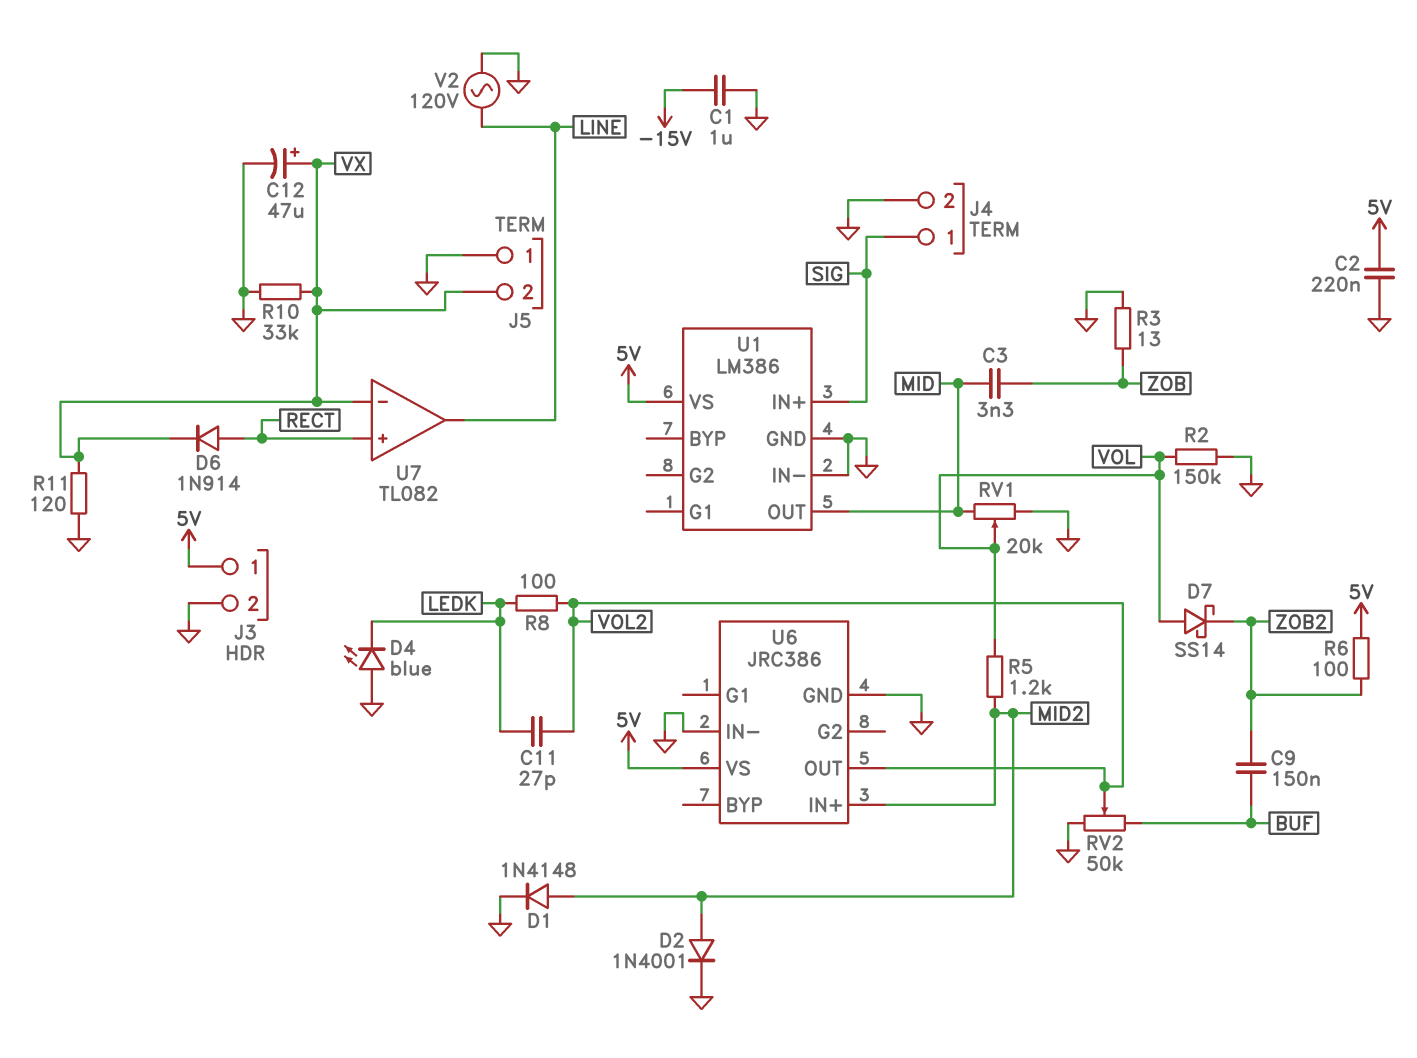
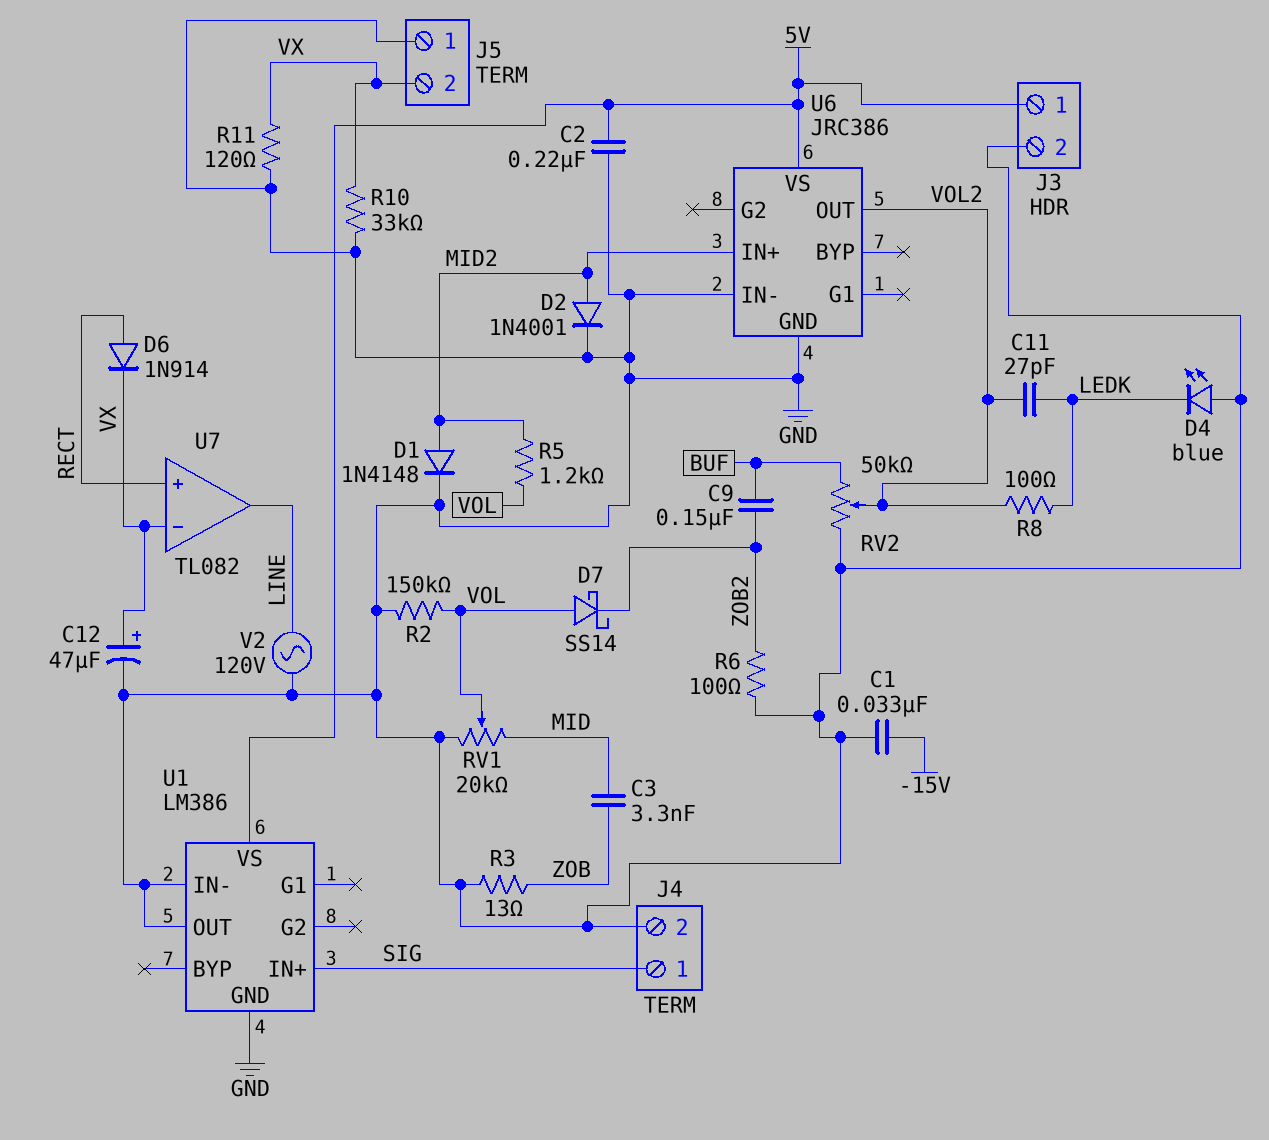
C1: 1uF (-15V, GND) -> 33nF (-15V, GND)
R6: 100 (5V, ZOB2) -> 100 (GND, ZOB2)
U1 pin OUT: MID -> GND

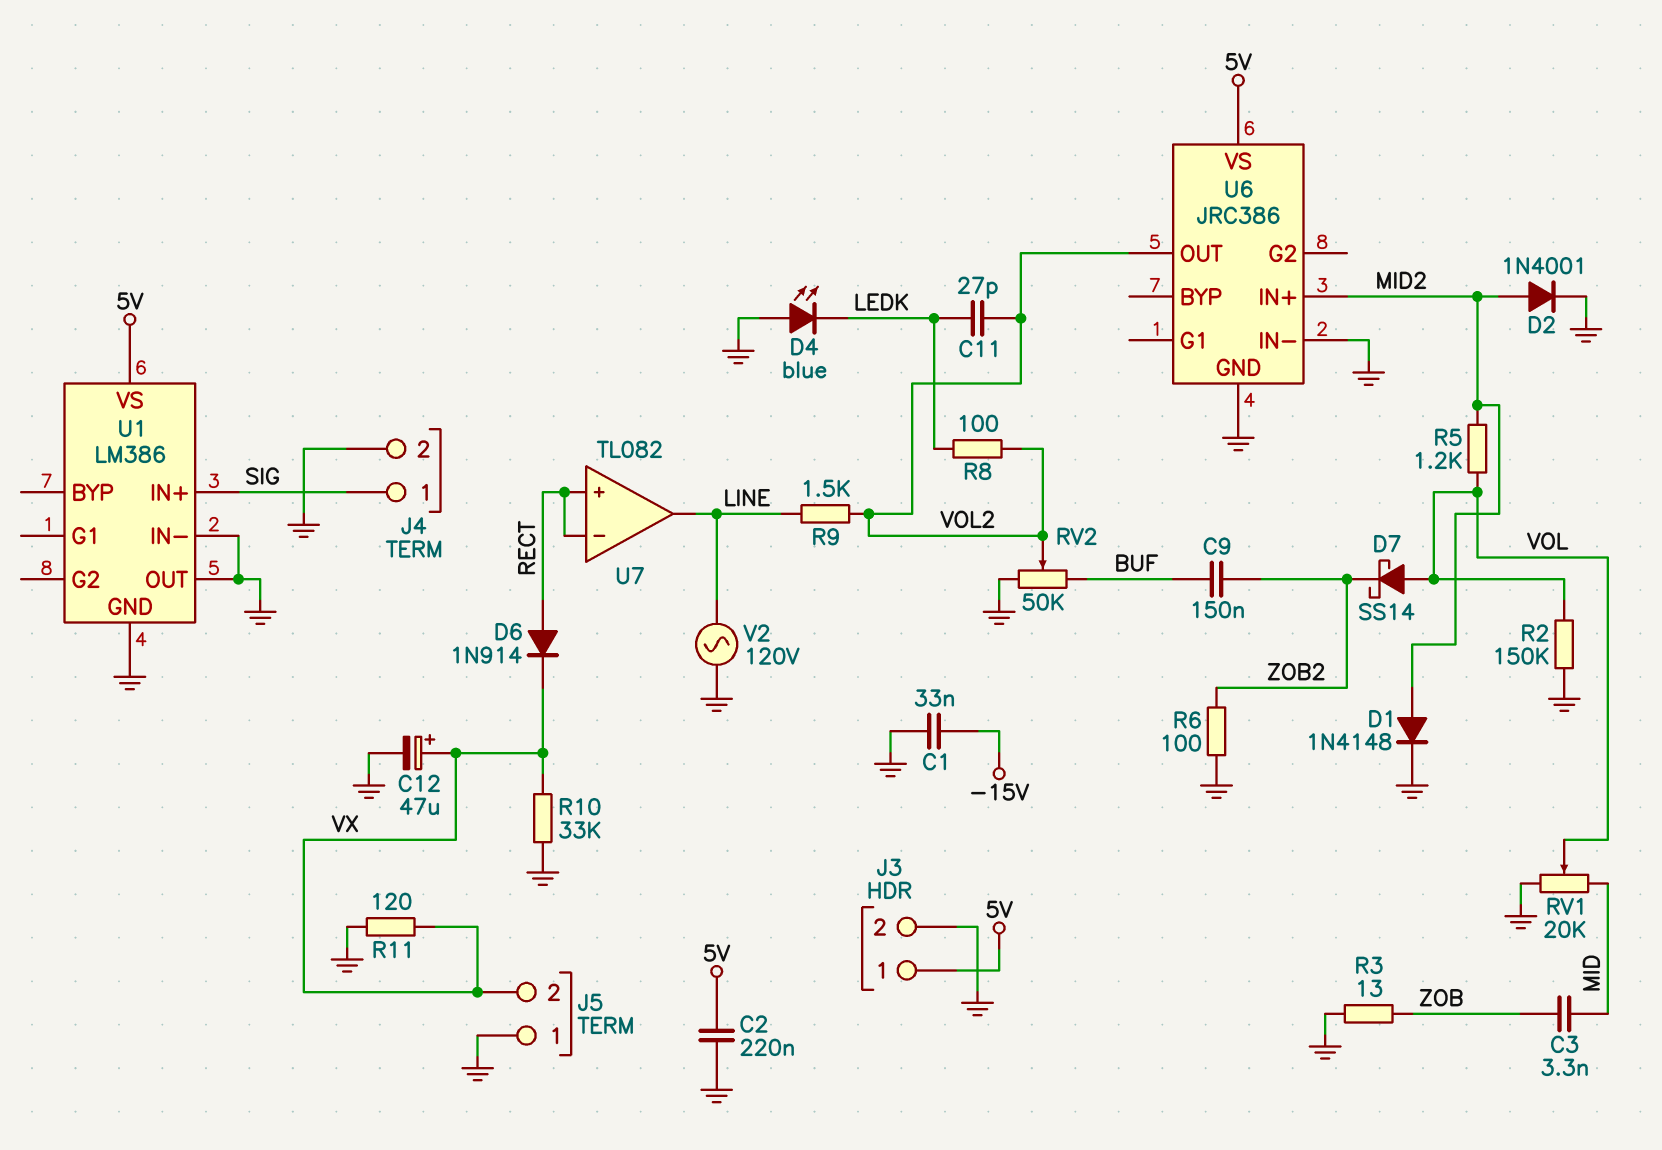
R9: none -> 1.5k (LINE, VOL2)
U7 pin in-: VX -> RECT

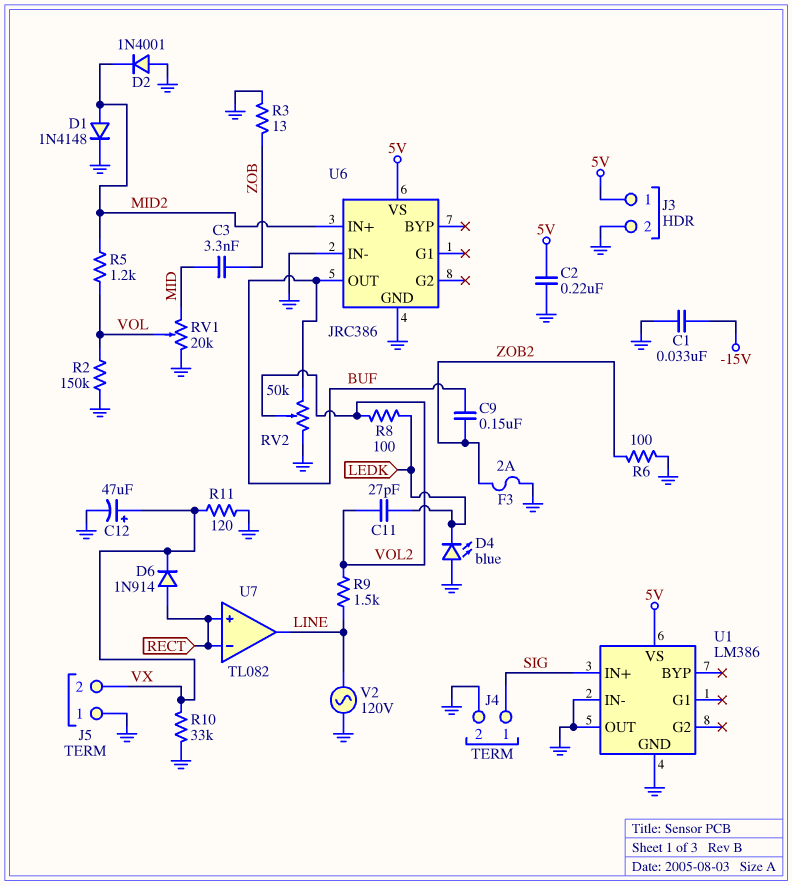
D2: diode 1N4001 (A MID2, K GND) -> diode 1N4001 (A GND, K MID2)
D7: schottky SS14 (A VOL, K ZOB2) -> none
F3: none -> 2A (GND, ZOB2)
U6 pin OUT: VOL2 -> BUF

